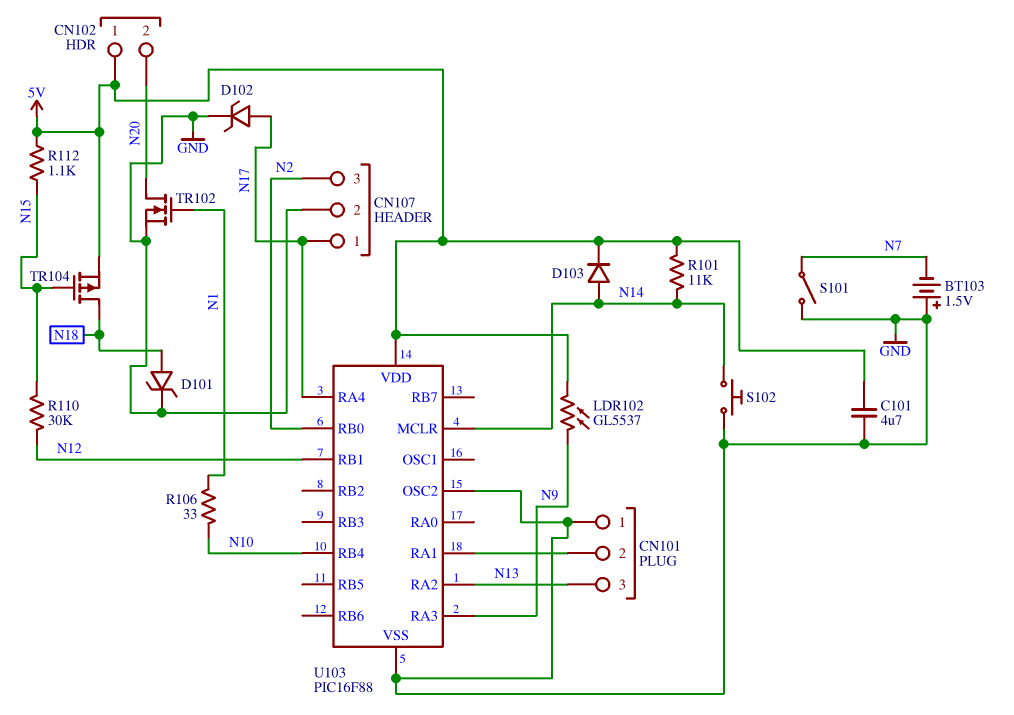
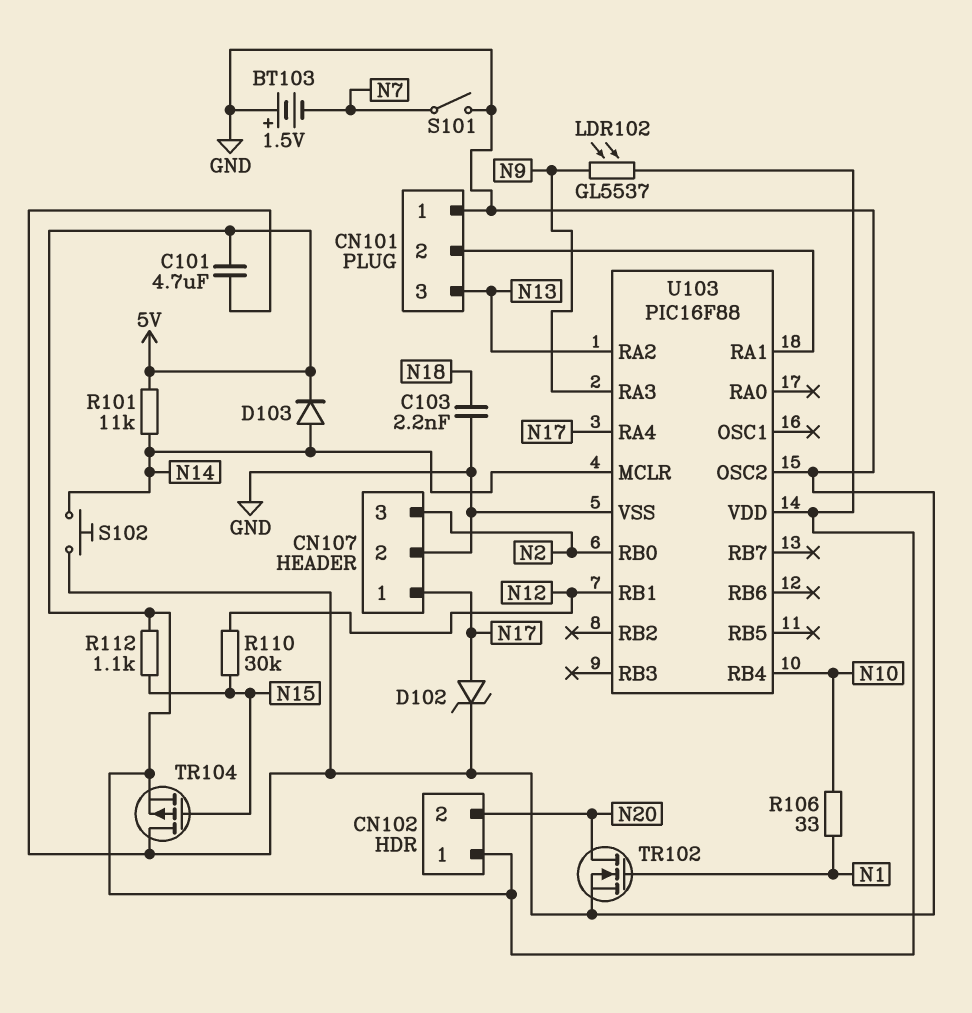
C103: none -> 2.2nF (GND, N18)
D101: zener (A N18, K GND) -> none
TR104: PMOS (G N15, D N18, S 5V) -> PMOS (G N15, D GND, S 5V)

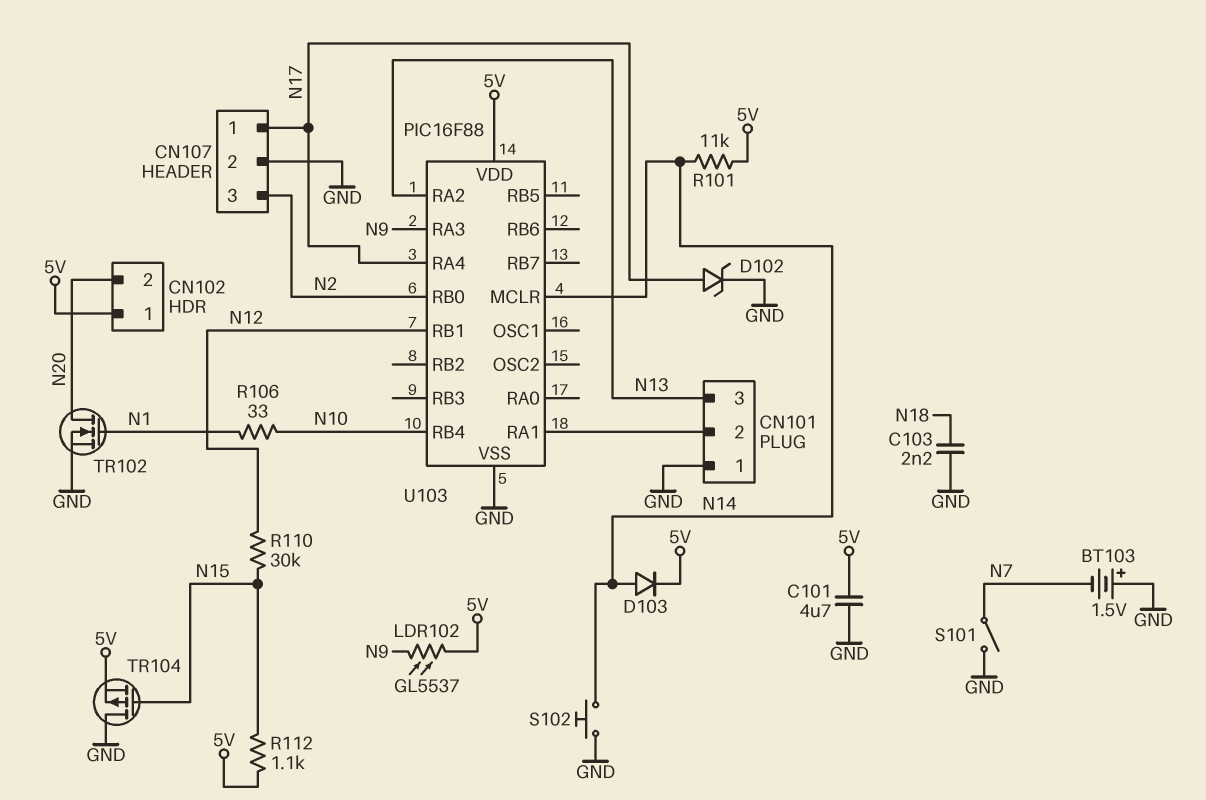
U103 pin OSC2: GND -> none

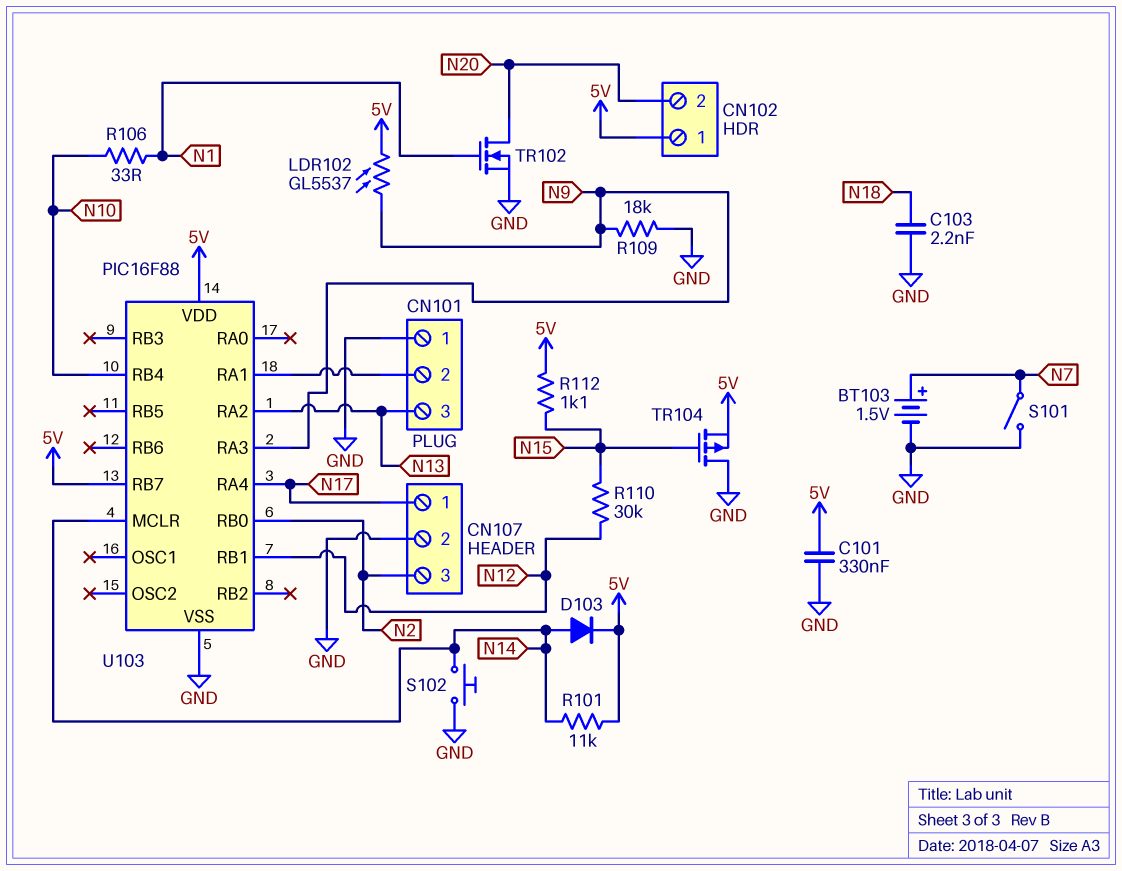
BT103: 1.5V (plus GND, minus N7) -> 1.5V (plus N7, minus GND)
C101: 4.7uF (5V, GND) -> 330nF (5V, GND)
D102: zener (A N17, K GND) -> none
R109: none -> 18k (GND, N9)
U103 pin RB7: none -> 5V

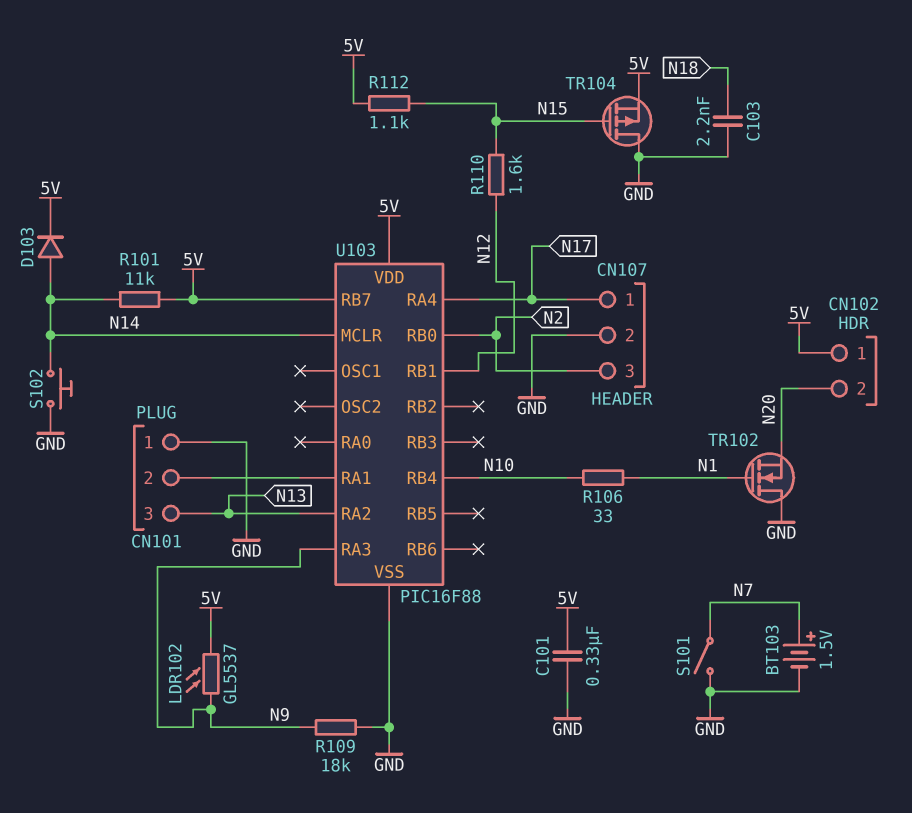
R110: 30k (N12, N15) -> 1.6k (N12, N15)
TR102: NMOS (G N1, D N20, S GND) -> NMOS (G N1, D GND, S N20)

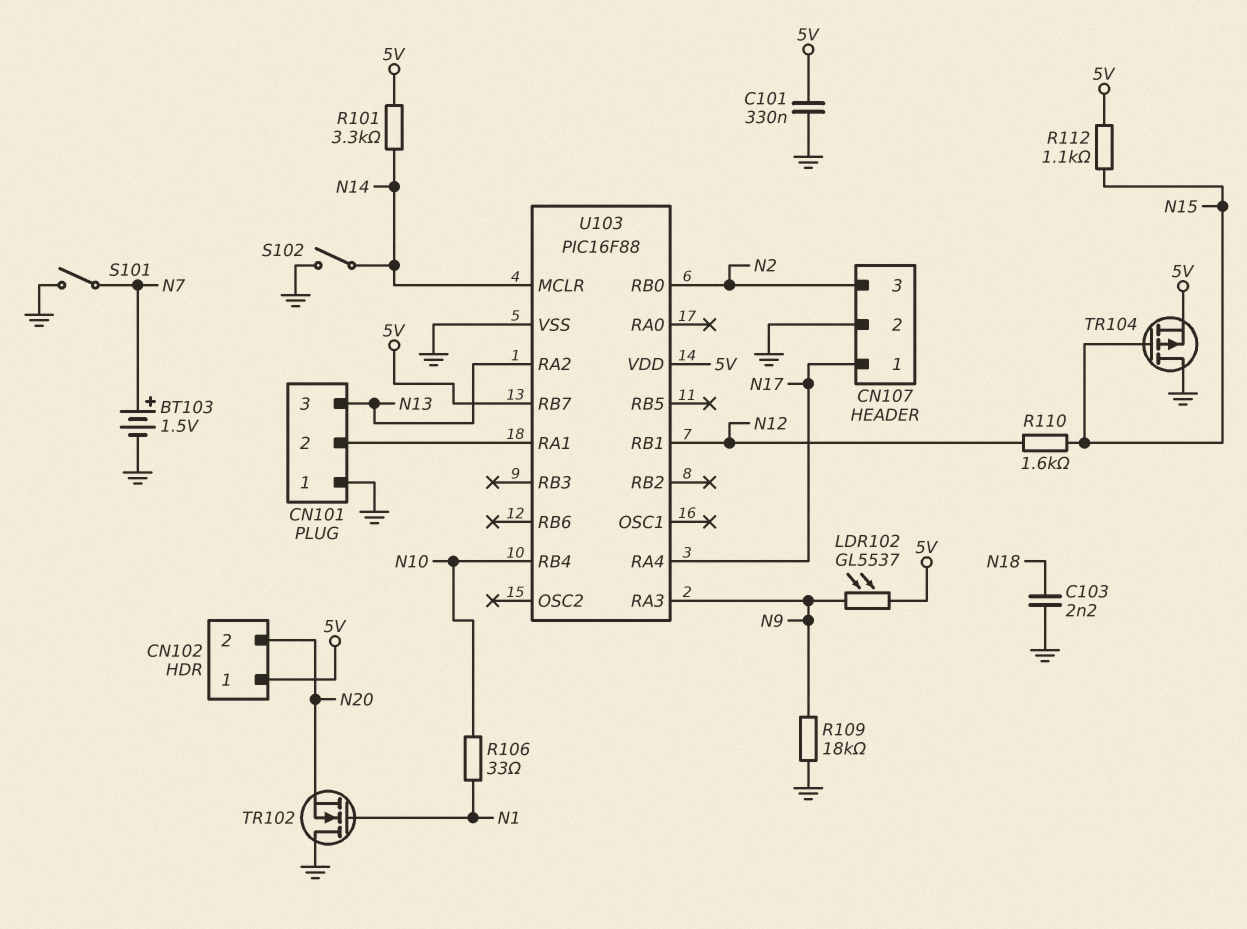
D103: diode (A N14, K 5V) -> none
R101: 11k (5V, N14) -> 3.3k (5V, N14)
S102: button (GND, N14) -> switch (GND, N14)

